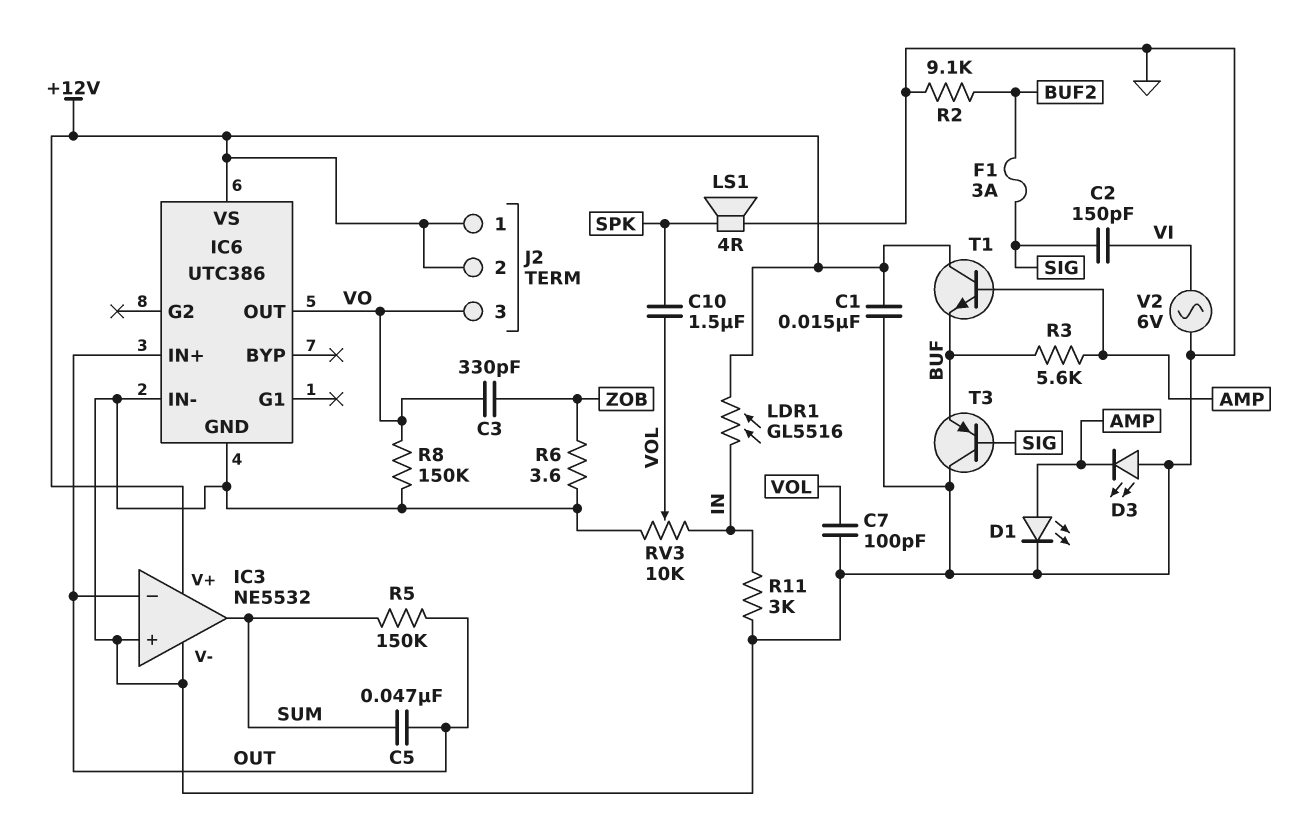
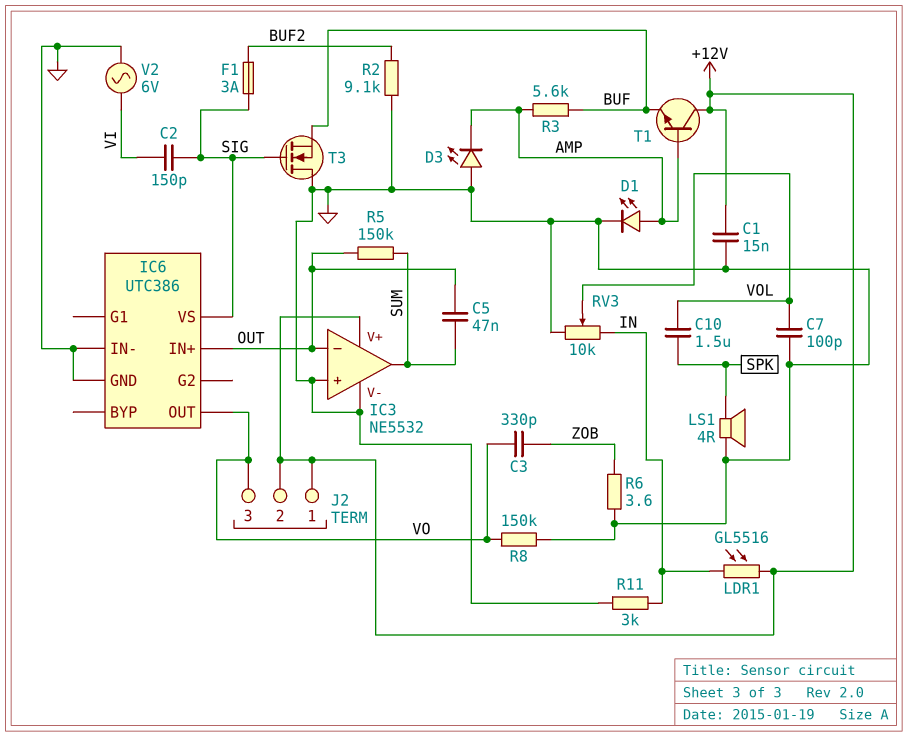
IC6 pin VS: +12V -> SIG
T3: PNP (B SIG, C GND, E BUF) -> NMOS (G SIG, D GND, S BUF)

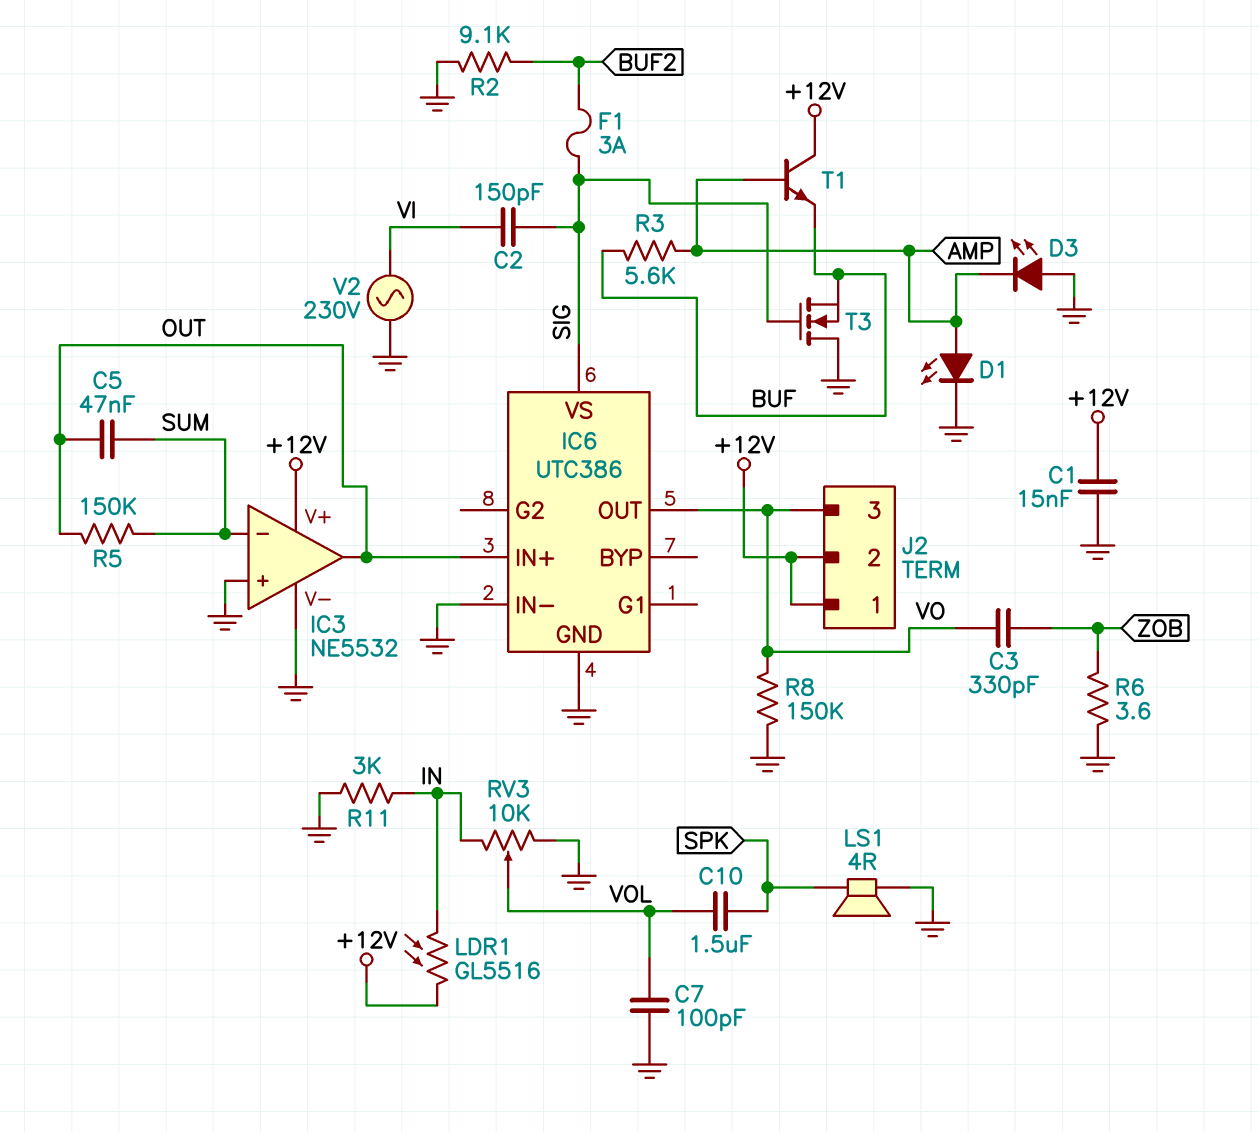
IC3 pin in-: OUT -> SUM
IC3 pin out: SUM -> OUT
V2: AC 6V (GND, VI) -> AC 230V (GND, VI)

